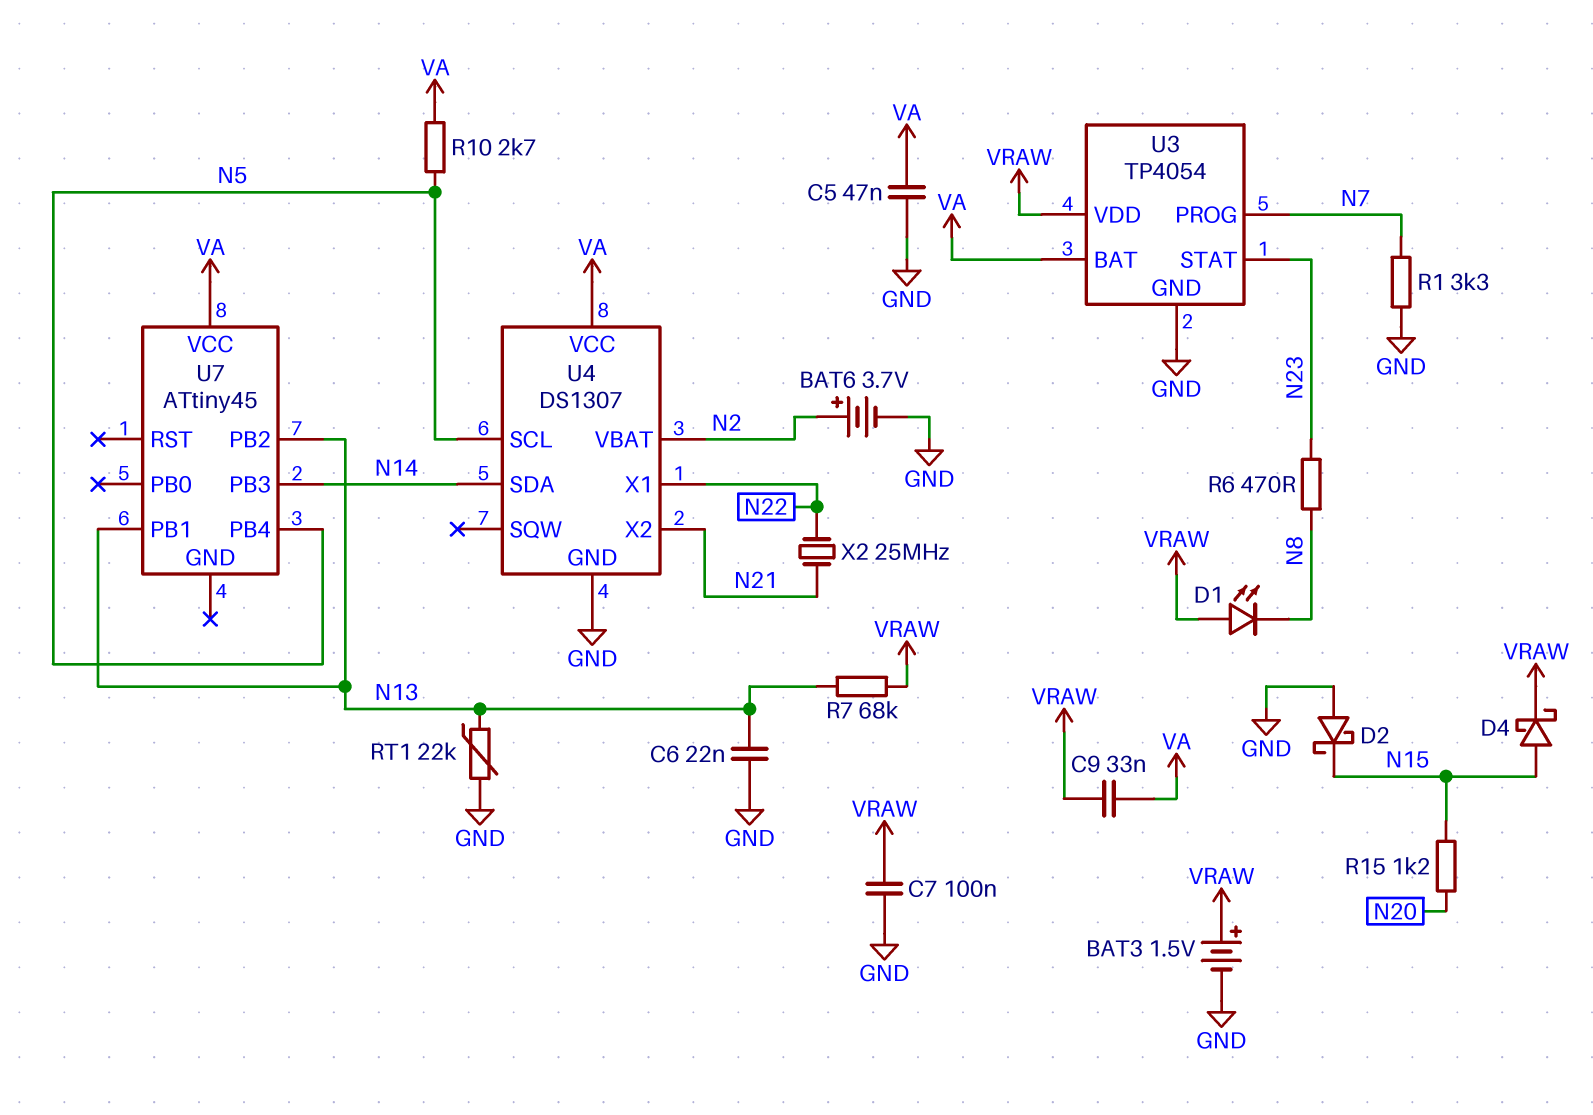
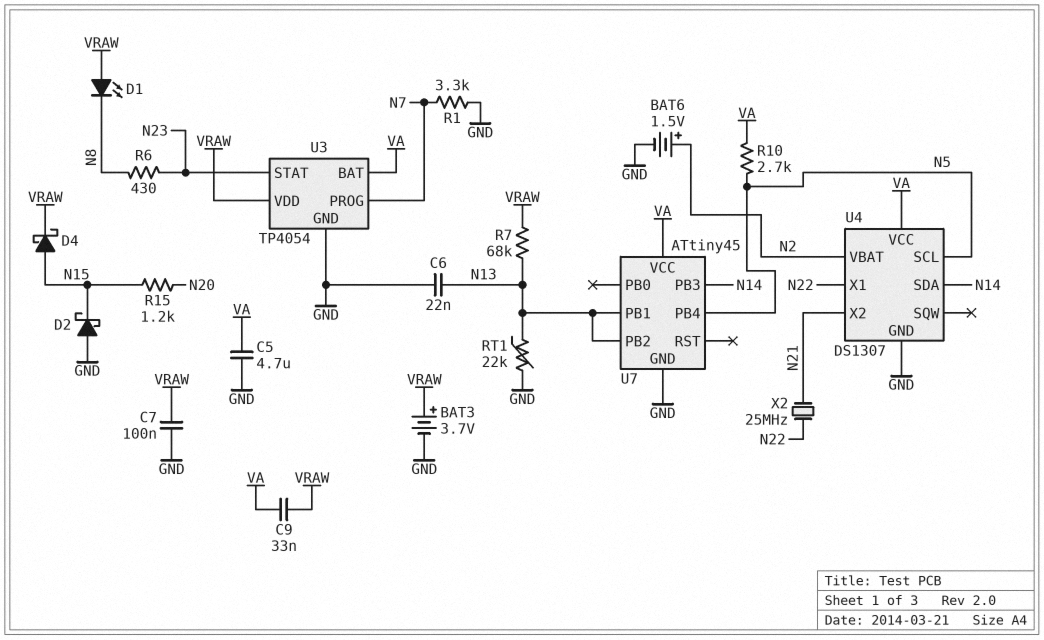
BAT3: 1.5V (plus VRAW, minus GND) -> 3.7V (plus VRAW, minus GND)
BAT6: 3.7V (plus N2, minus GND) -> 1.5V (plus N2, minus GND)
C5: 47nF (GND, VA) -> 4.7uF (GND, VA)
R6: 470 (N8, N23) -> 430 (N8, N23)
U7 pin GND: none -> GND

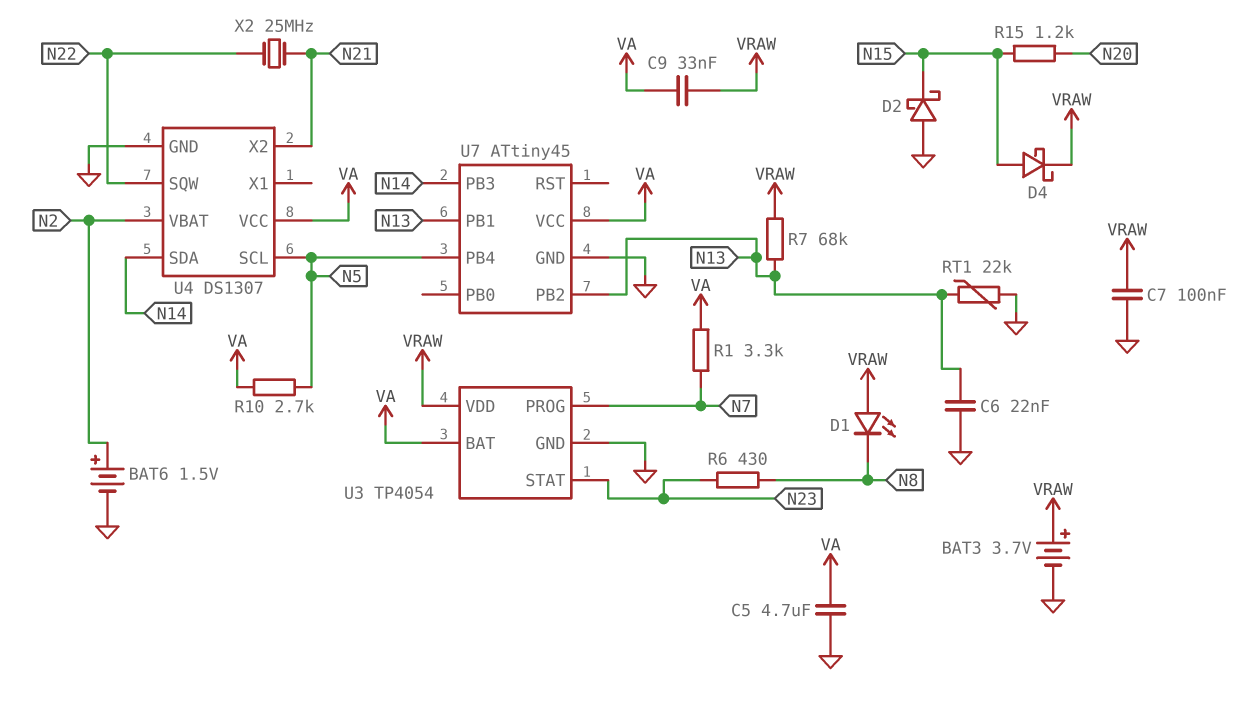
R1: 3.3k (GND, N7) -> 3.3k (N7, VA)
U4 pin SQW: none -> N22
U4 pin X1: N22 -> none

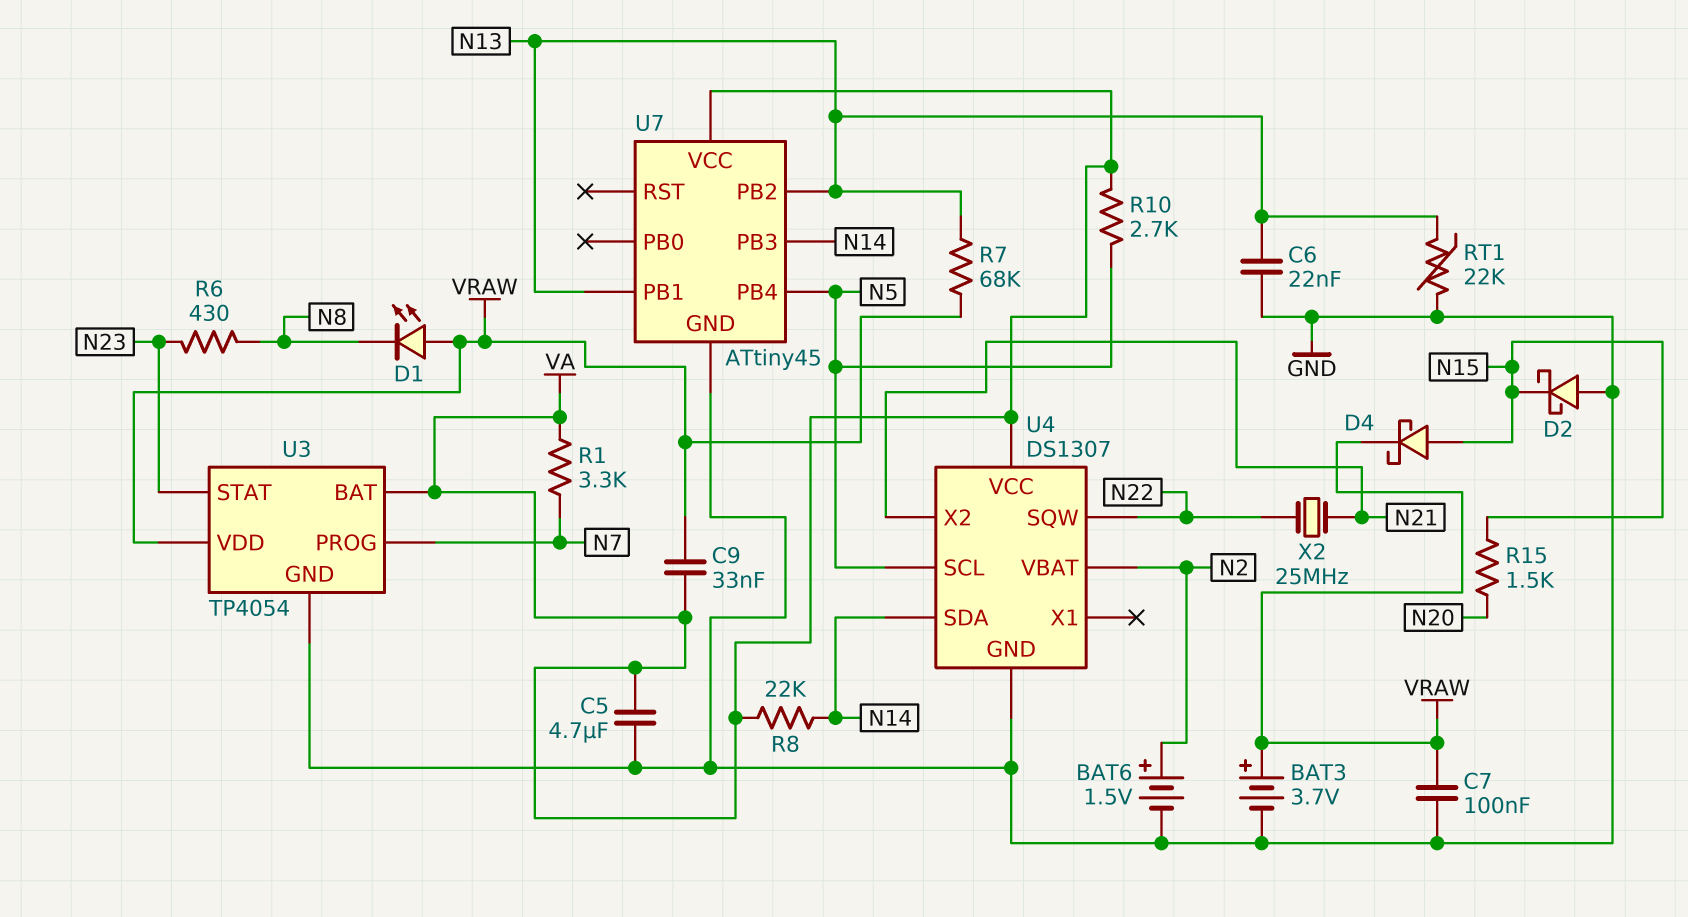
R8: none -> 22k (N14, VA)
R15: 1.2k (N15, N20) -> 1.5k (N15, N20)

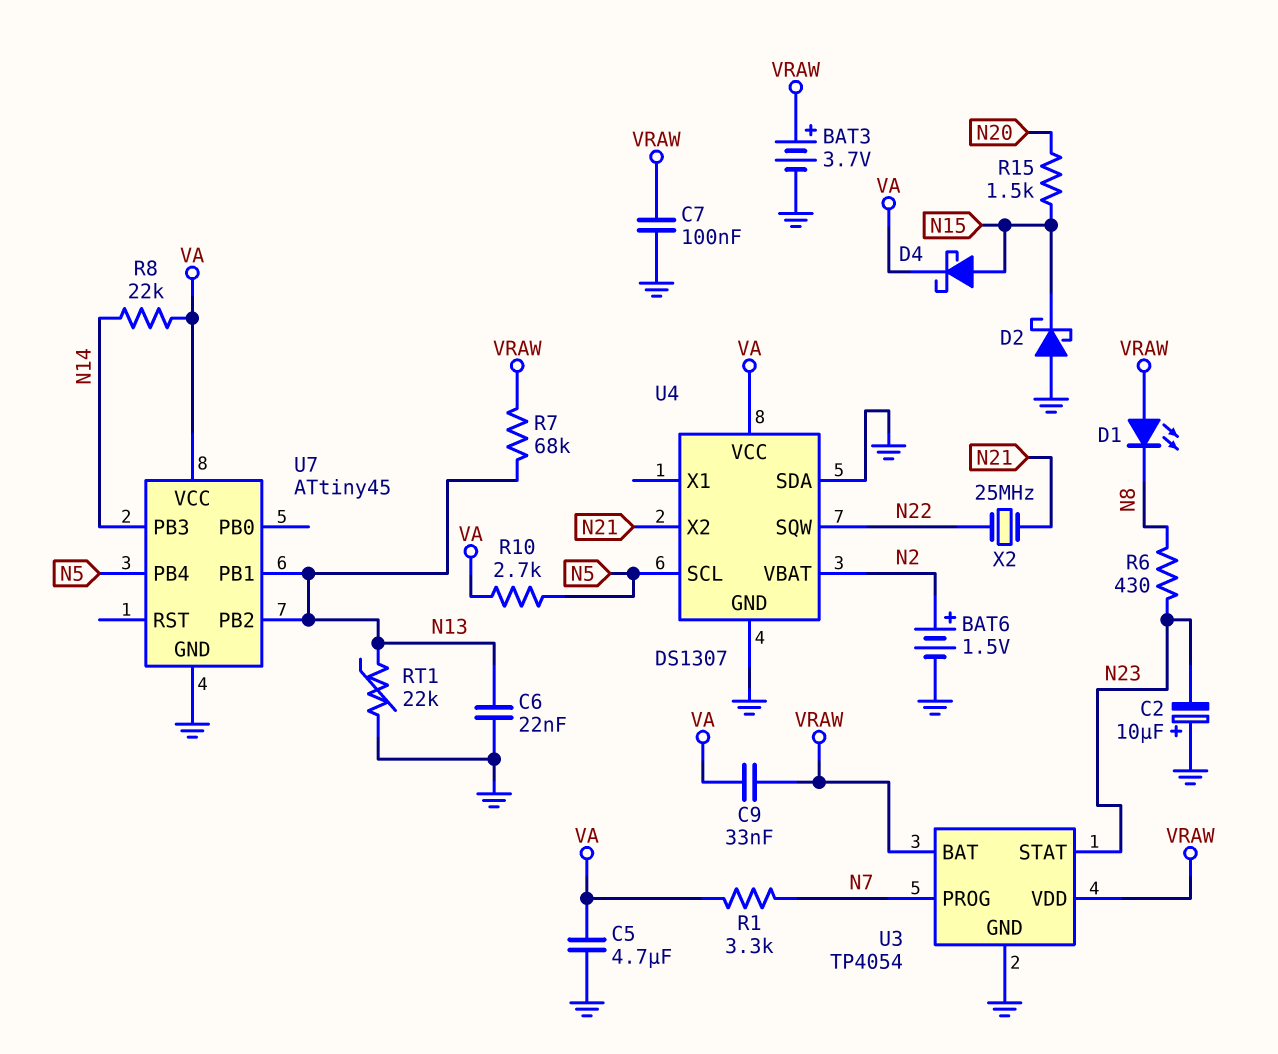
C2: none -> 10uF (plus GND, minus N23)
D4: schottky (A N15, K VRAW) -> schottky (A N15, K VA)
U3 pin BAT: VA -> VRAW
U4 pin SDA: N14 -> GND

